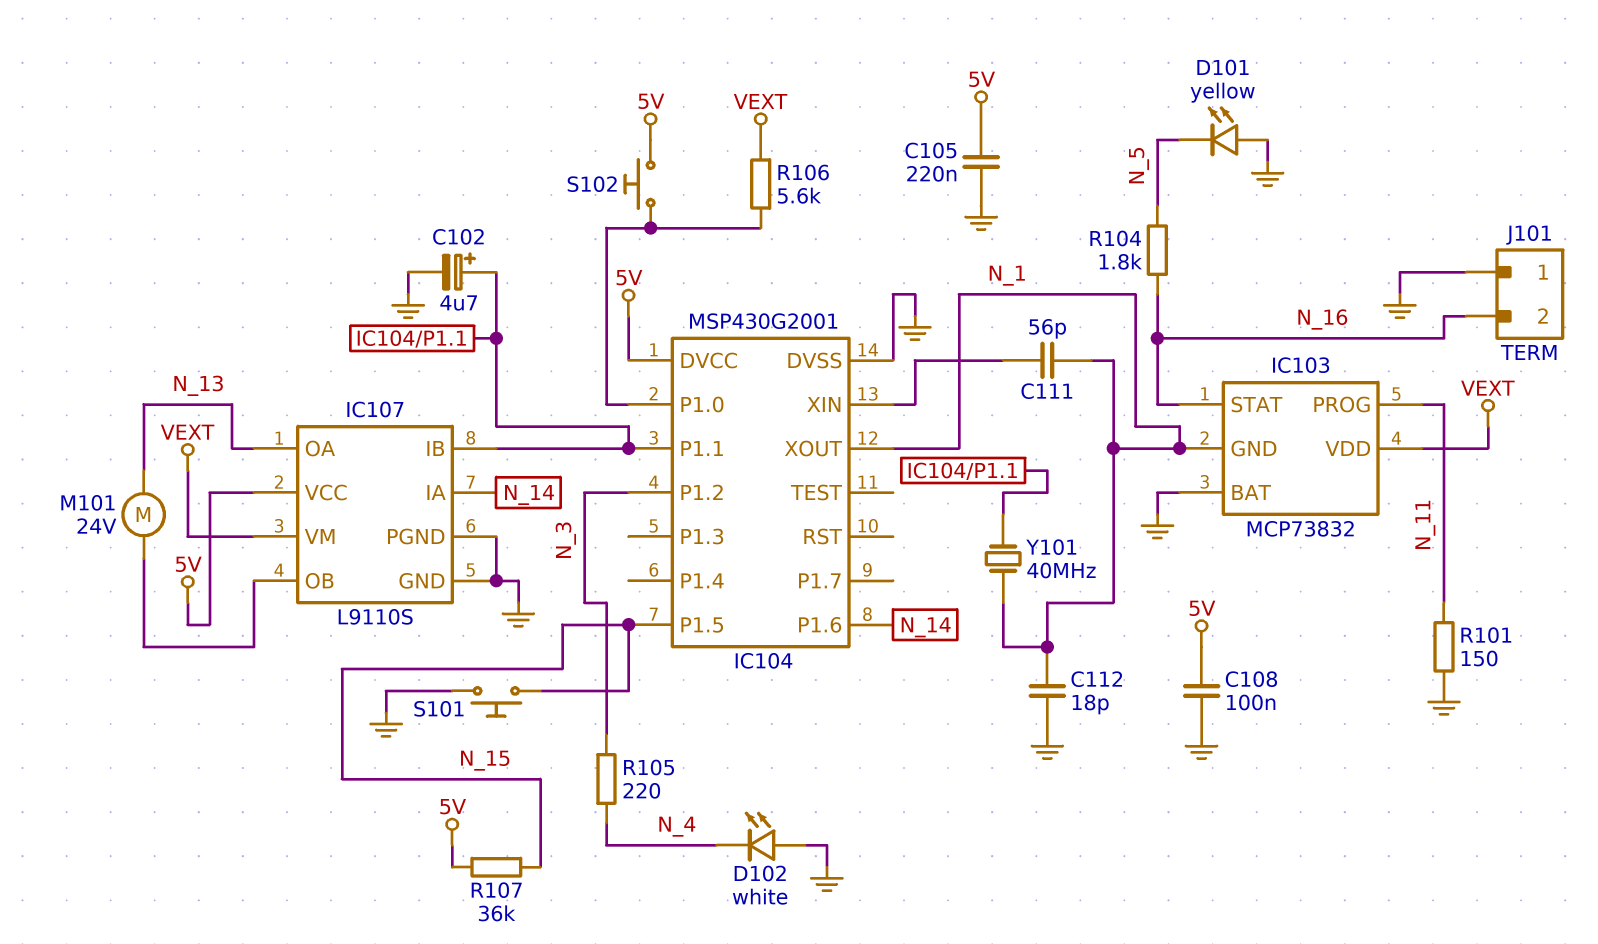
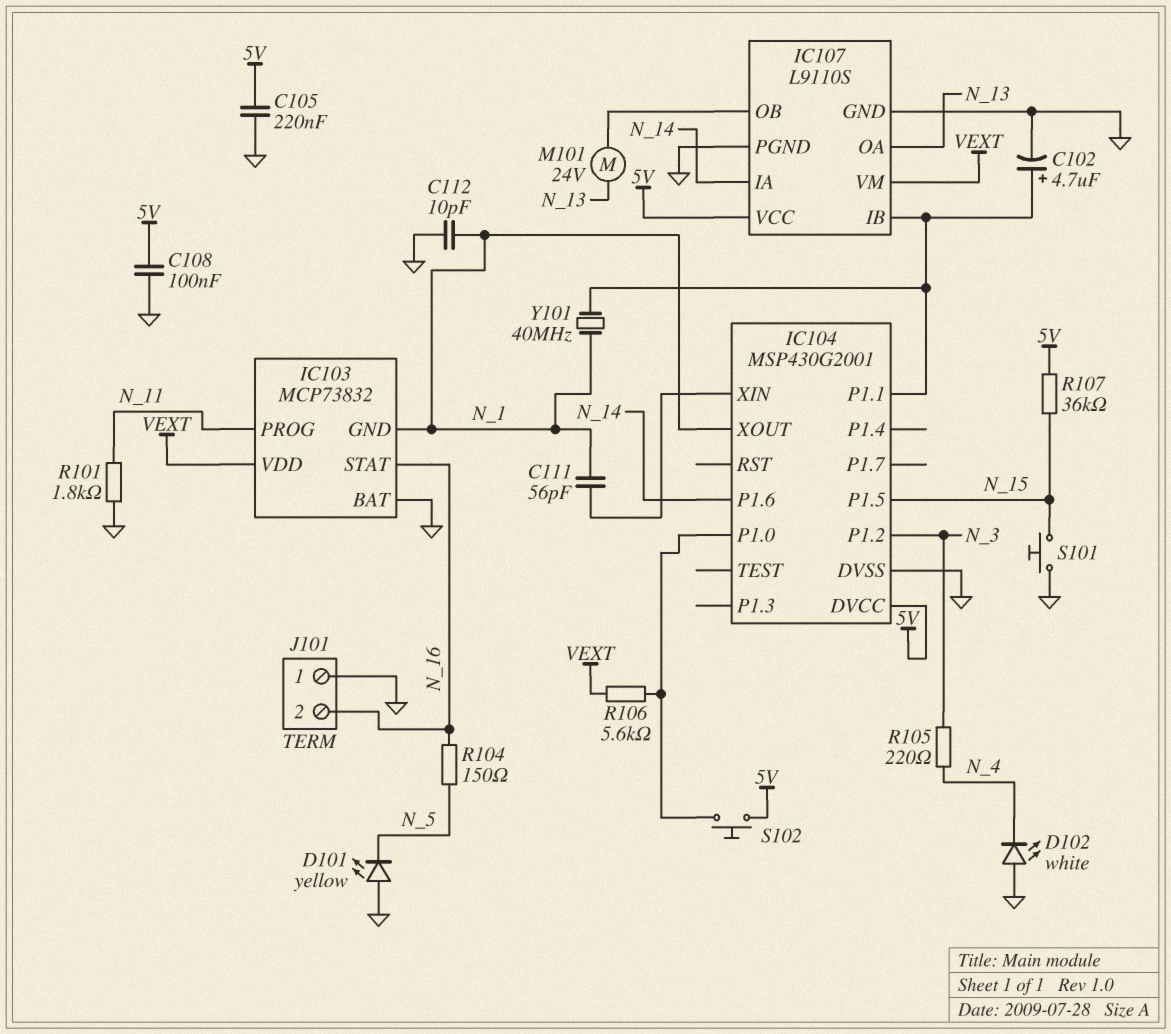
C112: 18pF (GND, N_1) -> 10pF (GND, N_1)
R101: 150 (GND, N_11) -> 1.8k (GND, N_11)
R104: 1.8k (N_5, N_16) -> 150 (N_5, N_16)

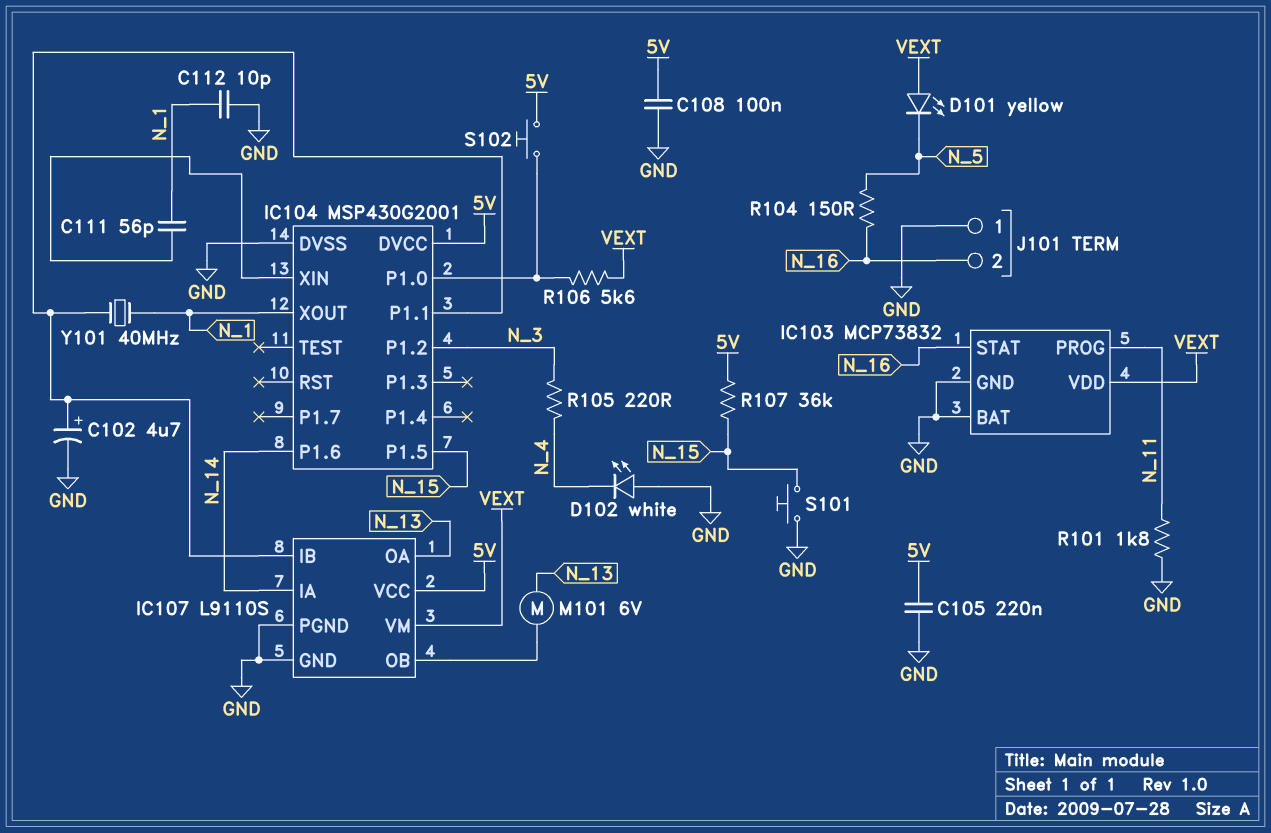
D101: LED yellow (A GND, K N_5) -> LED yellow (A VEXT, K N_5)
IC103 pin GND: N_1 -> GND
M101: motor 24V (IC107/OB, N_13) -> motor 6V (IC107/OB, N_13)

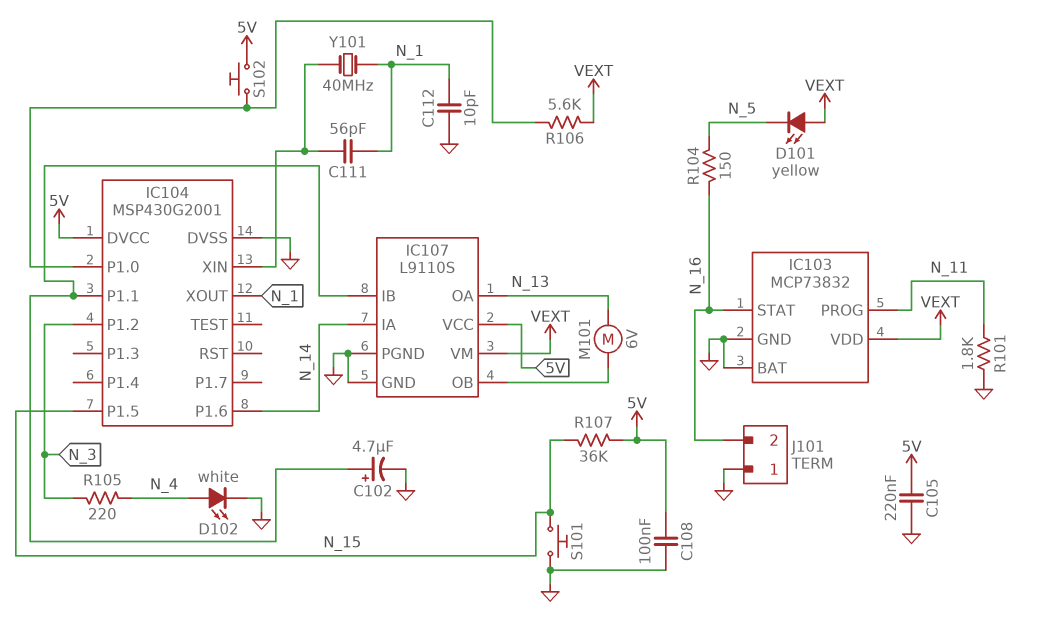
D102: LED white (A GND, K N_4) -> LED white (A N_4, K GND)
Y101: 40MHz (IC104/P1.1, N_1) -> 40MHz (IC104/XIN, N_1)

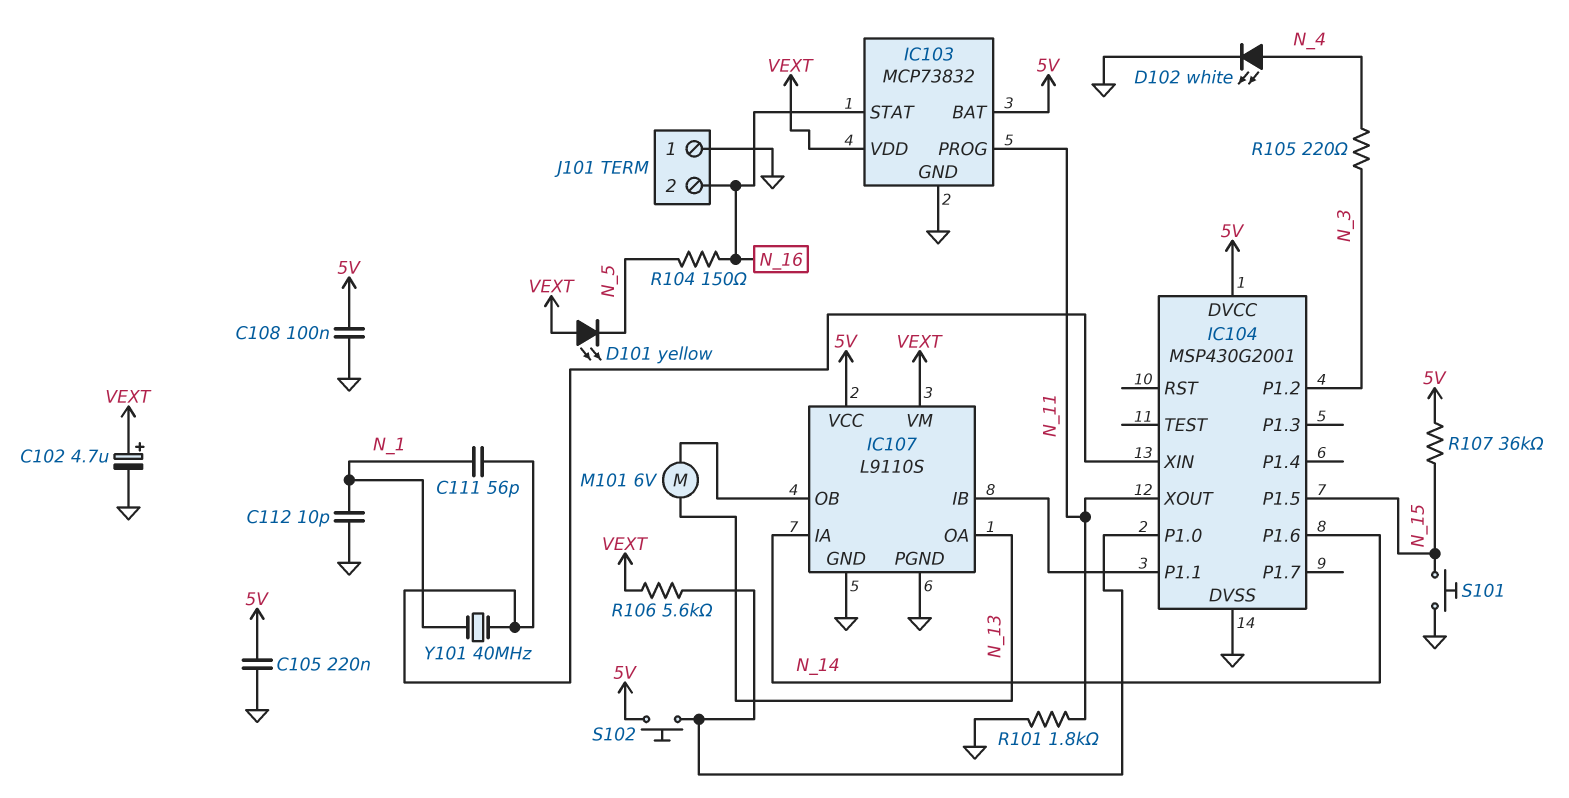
C102: 4.7uF (plus IC104/P1.1, minus GND) -> 4.7uF (plus VEXT, minus GND)
IC103 pin BAT: GND -> 5V
IC104 pin XOUT: N_1 -> N_11

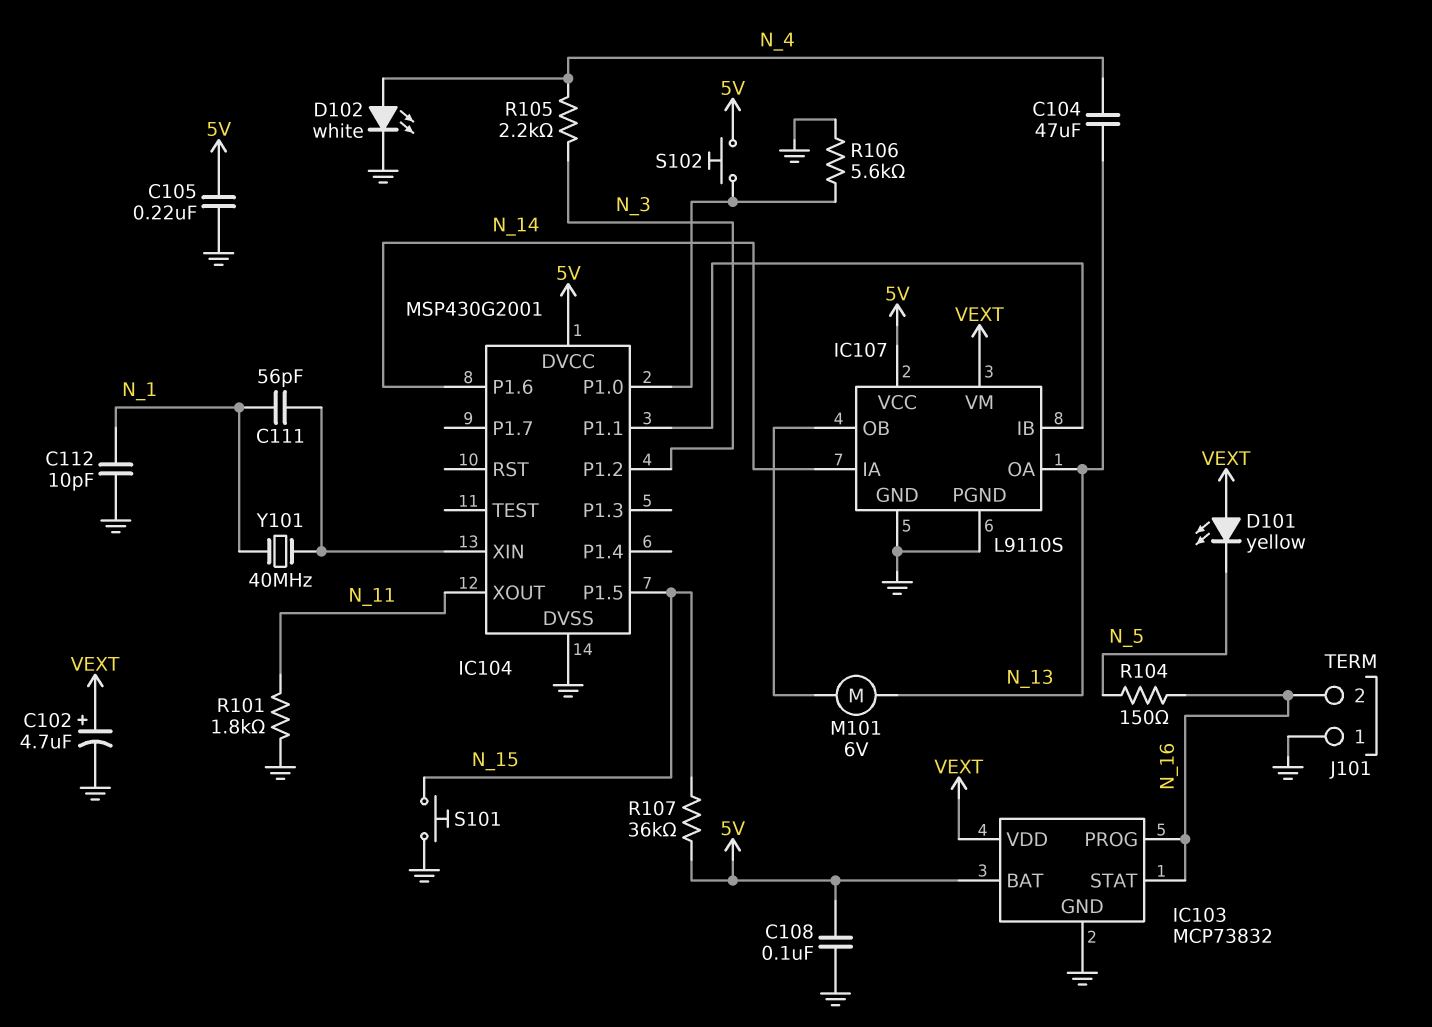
C104: none -> 47uF (N_4, N_13)
IC103 pin PROG: N_11 -> N_16
R105: 220 (N_3, N_4) -> 2.2k (N_3, N_4)
R106: 5.6k (IC104/P1.0, VEXT) -> 5.6k (GND, IC104/P1.0)

